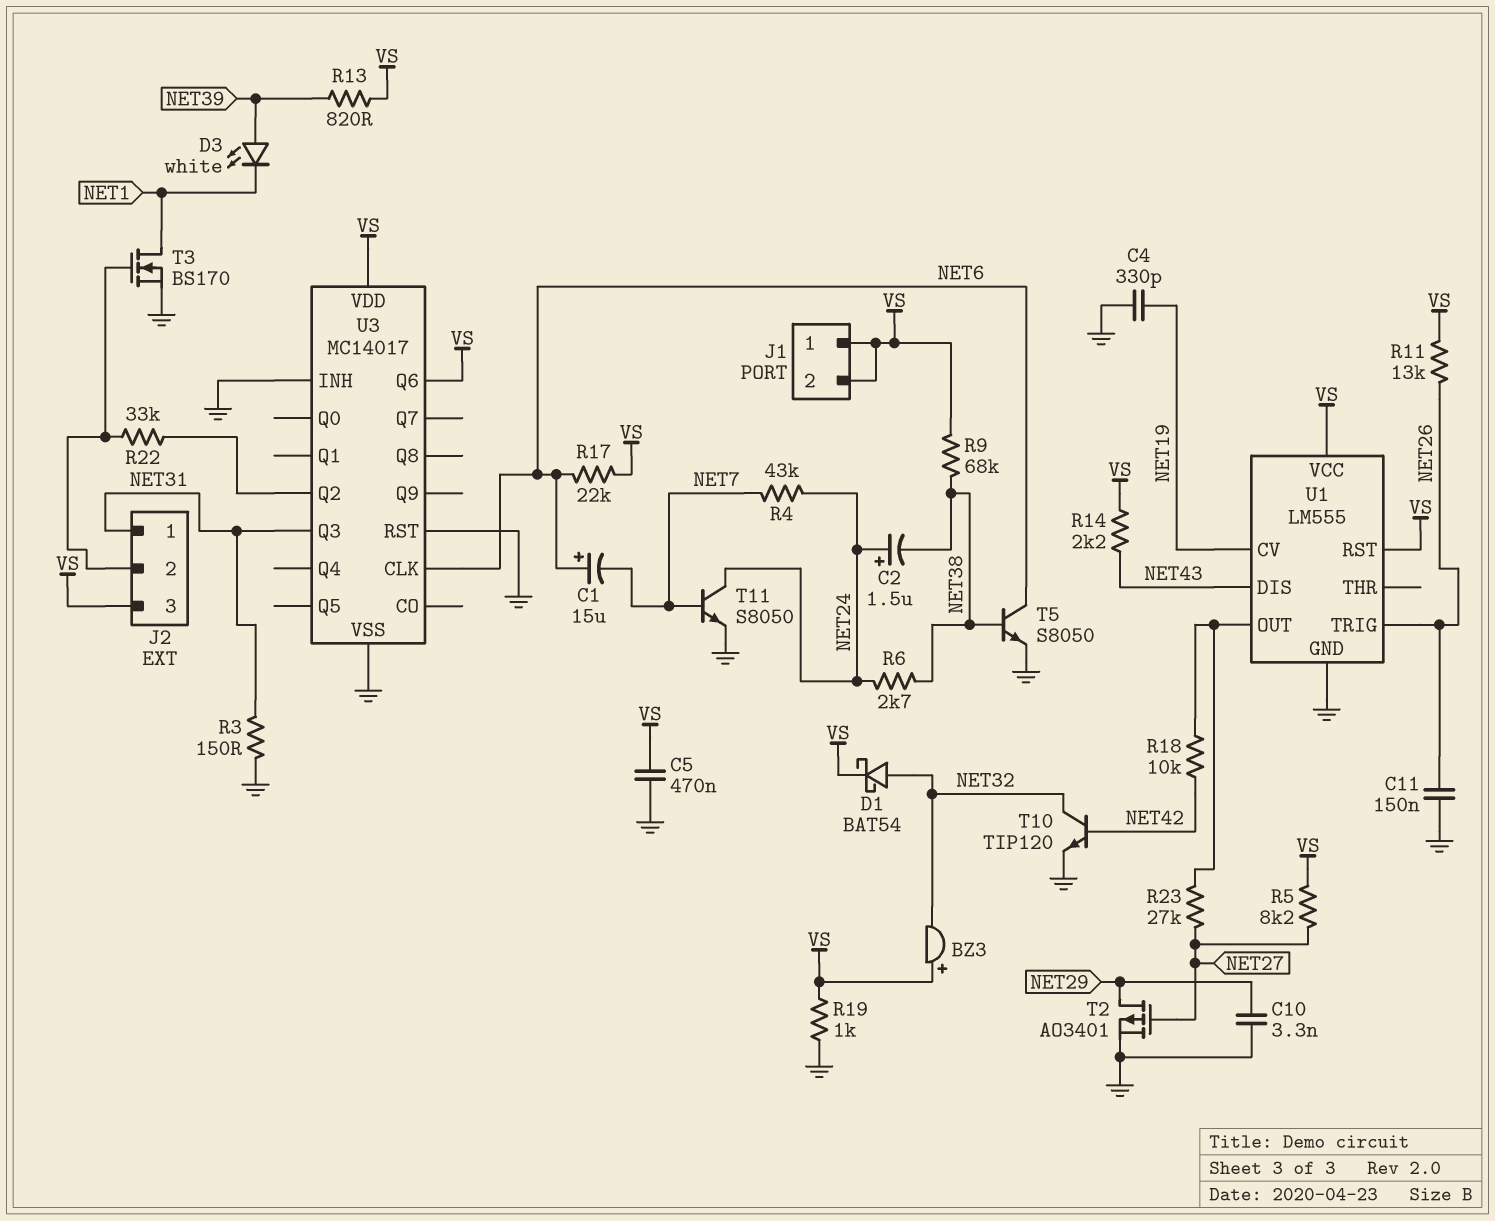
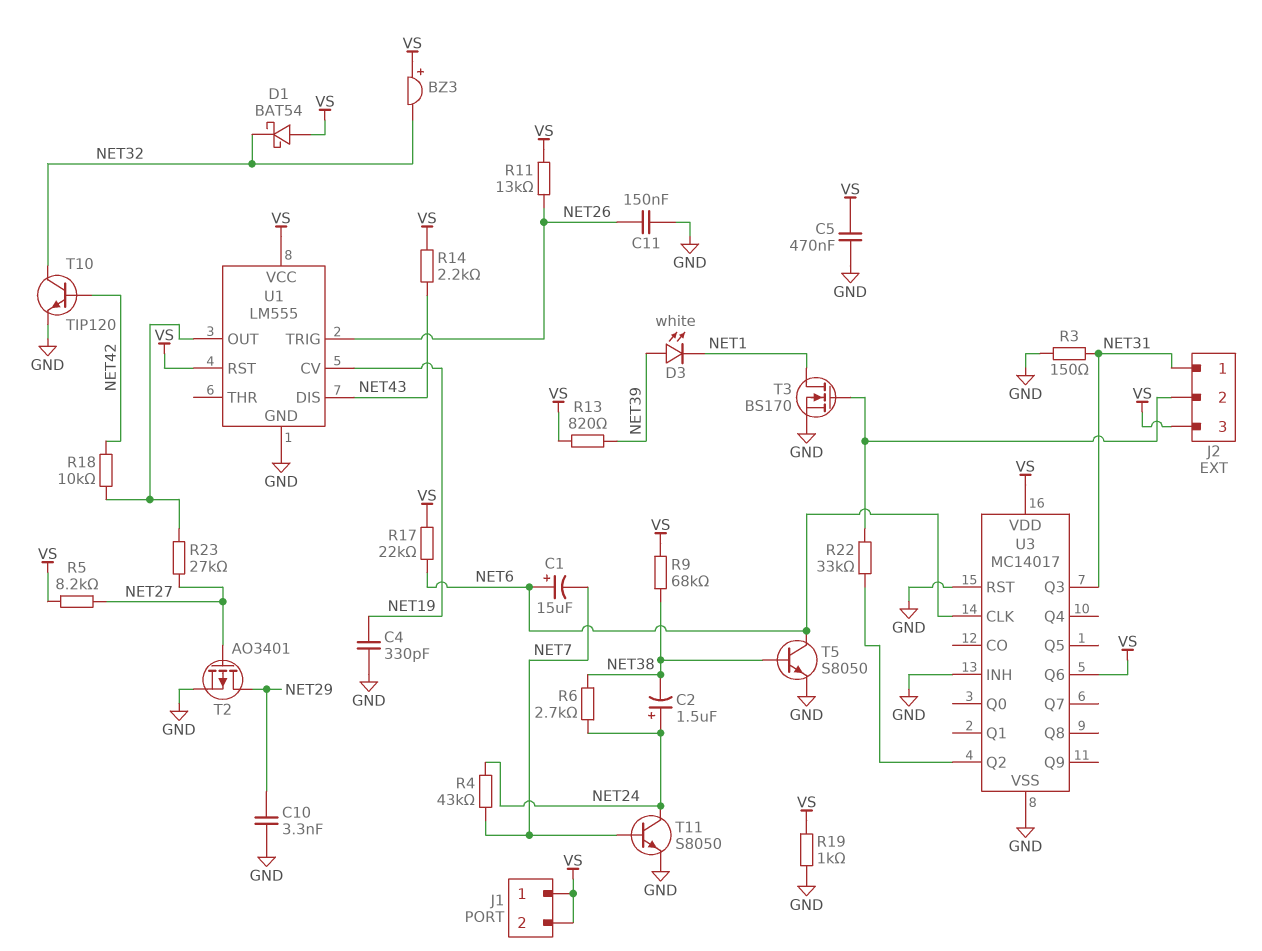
D1: schottky BAT54 (A NET32, K VS) -> schottky BAT54 (A VS, K NET32)

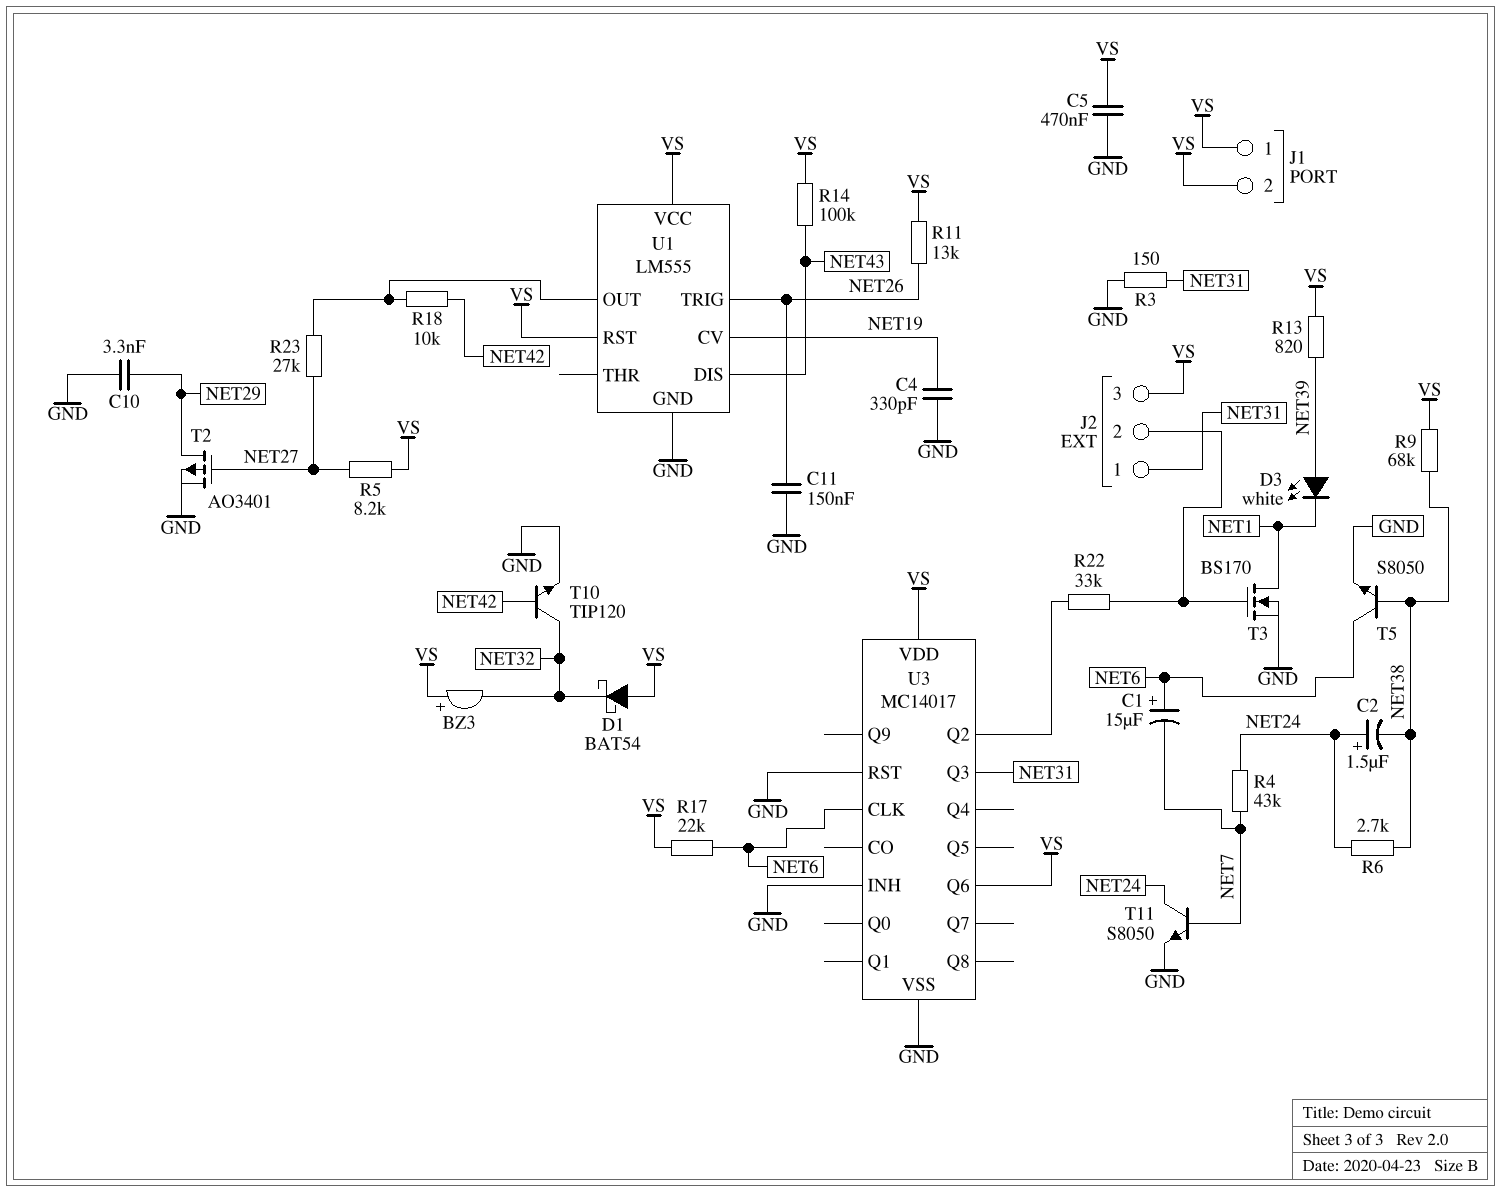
R14: 2.2k (NET43, VS) -> 100k (NET43, VS)
R19: 1k (GND, VS) -> none

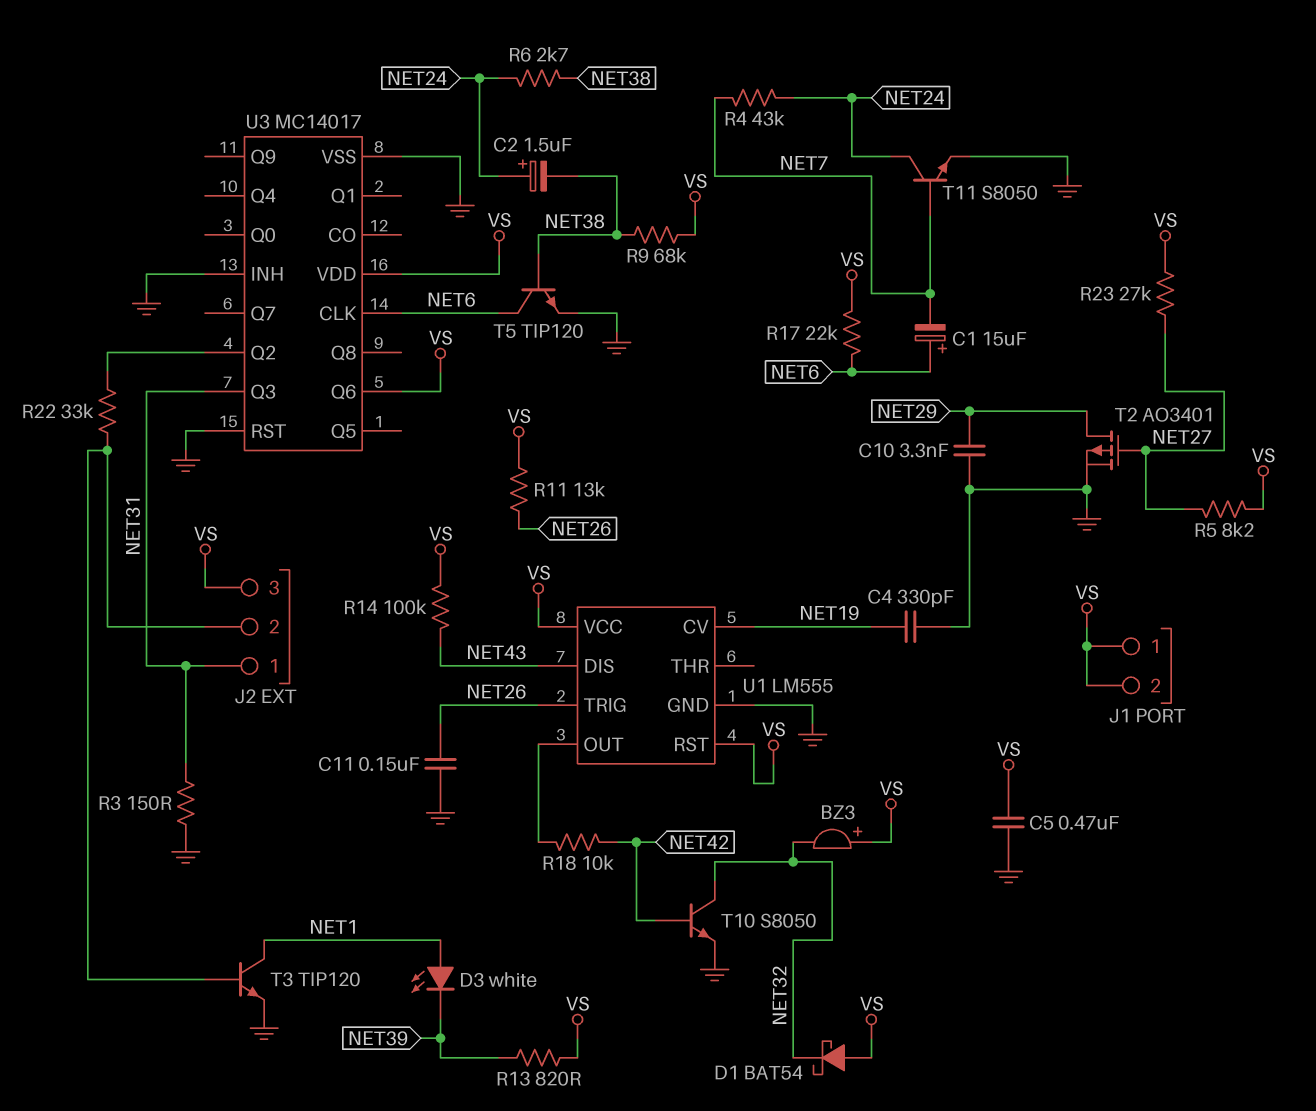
D3: LED white (A NET39, K NET1) -> LED white (A NET1, K NET39)
R23: 27k (NET27, U1/OUT) -> 27k (NET27, VS)
T3: NMOS BS170 (G J2/2, D NET1, S GND) -> NPN TIP120 (B J2/2, C NET1, E GND)
T5: NPN S8050 (B NET38, C NET6, E GND) -> NPN TIP120 (B NET38, C NET6, E GND)
T10: NPN TIP120 (B NET42, C NET32, E GND) -> NPN S8050 (B NET42, C NET32, E GND)

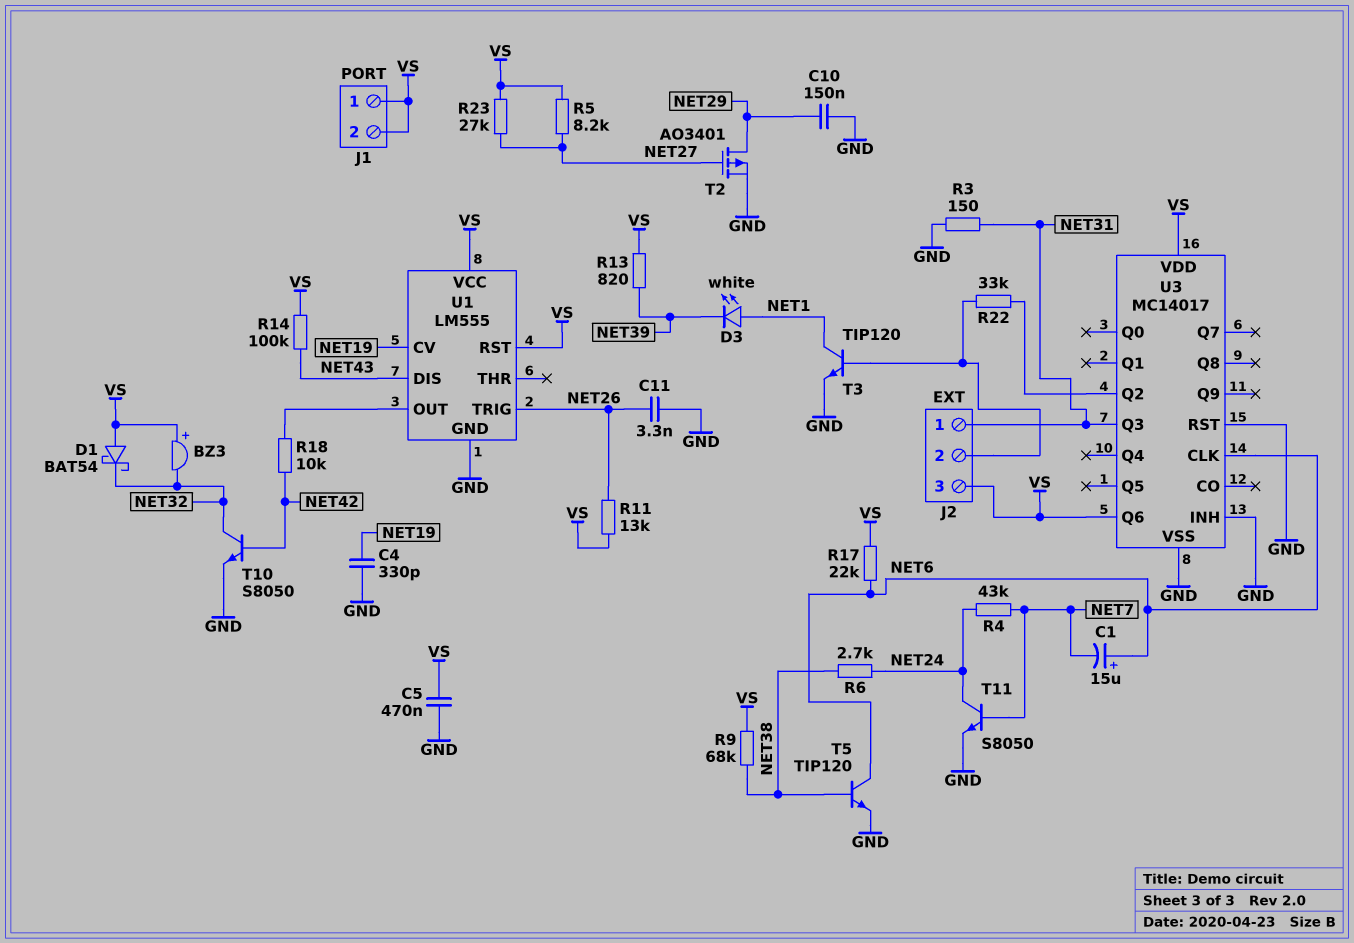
C2: 1.5uF (plus NET24, minus NET38) -> none
C10: 3.3nF (GND, NET29) -> 150nF (GND, NET29)
C11: 150nF (GND, NET26) -> 3.3nF (GND, NET26)

